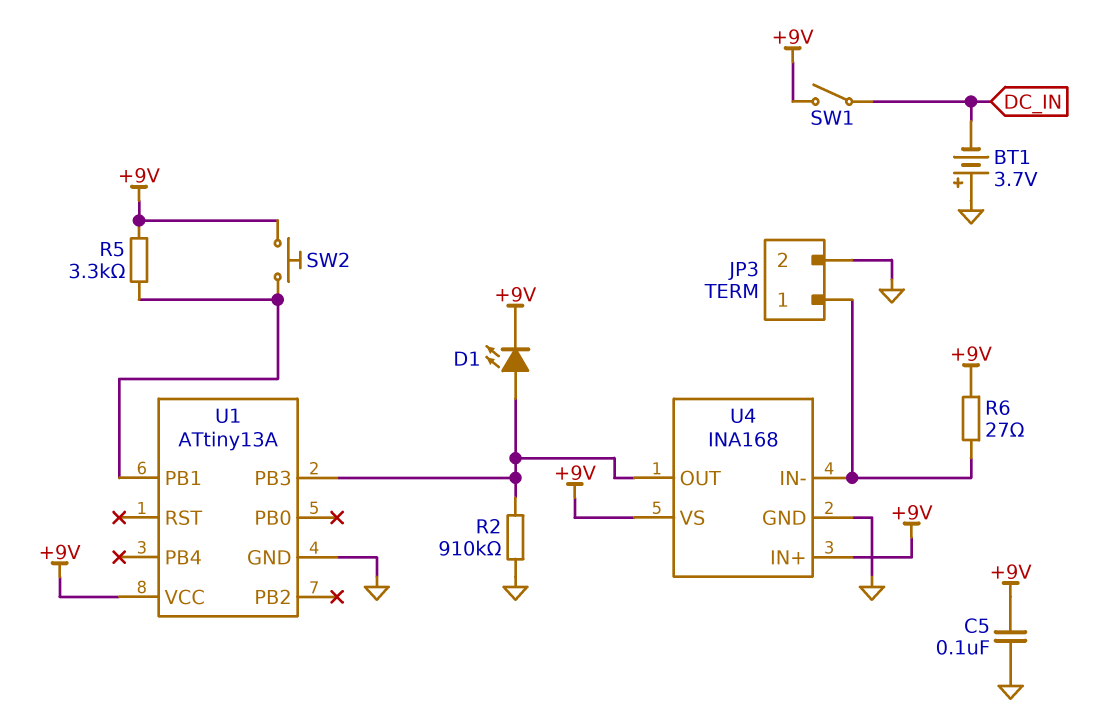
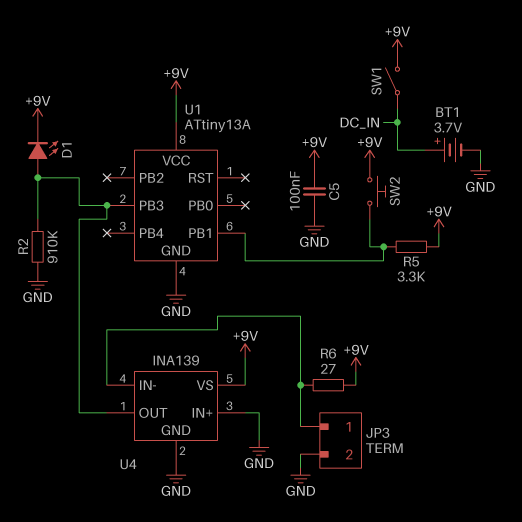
BT1: 3.7V (plus GND, minus DC_IN) -> 3.7V (plus DC_IN, minus GND)
U4: INA168 -> INA139
U4 pin IN+: +9V -> GND

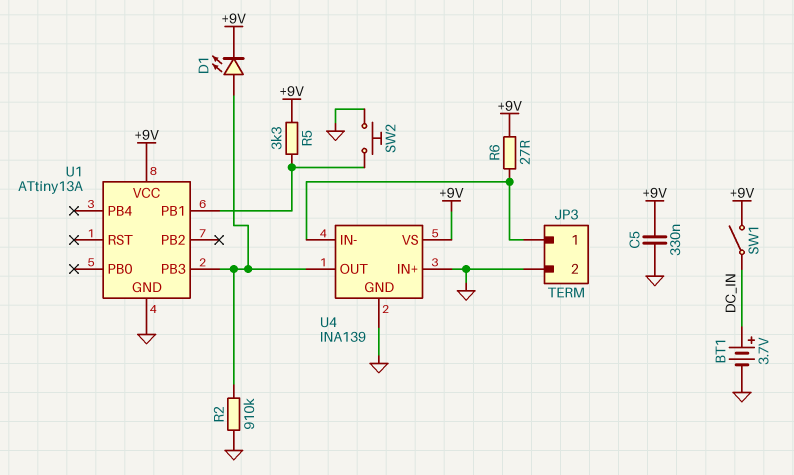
C5: 100nF (+9V, GND) -> 330nF (+9V, GND)
SW2: button (+9V, U1/PB1) -> button (GND, U1/PB1)

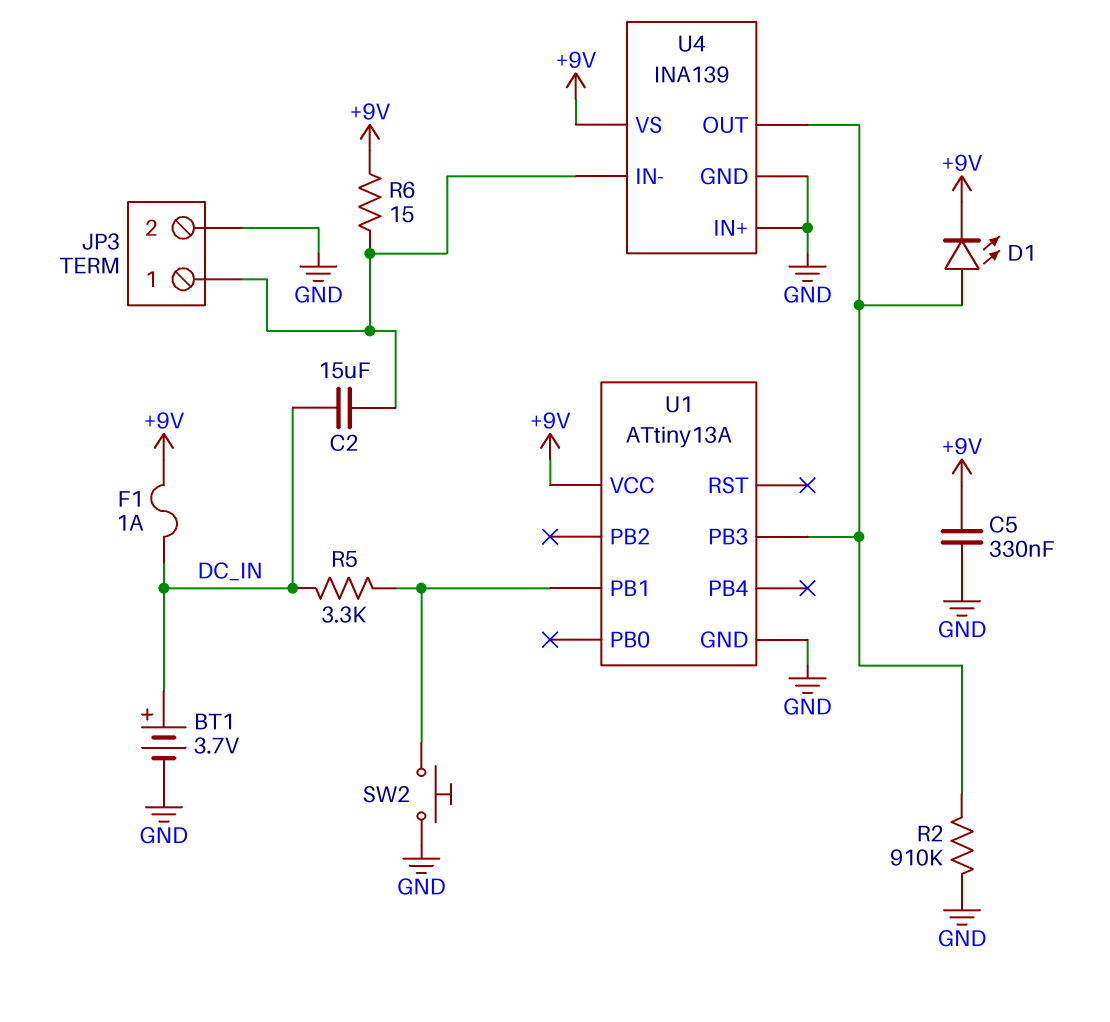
C2: none -> 15uF (DC_IN, JP3/1)
F1: none -> 1A (+9V, DC_IN)
R5: 3.3k (+9V, U1/PB1) -> 3.3k (DC_IN, U1/PB1)
R6: 27 (+9V, JP3/1) -> 15 (+9V, JP3/1)
SW1: switch (+9V, DC_IN) -> none

